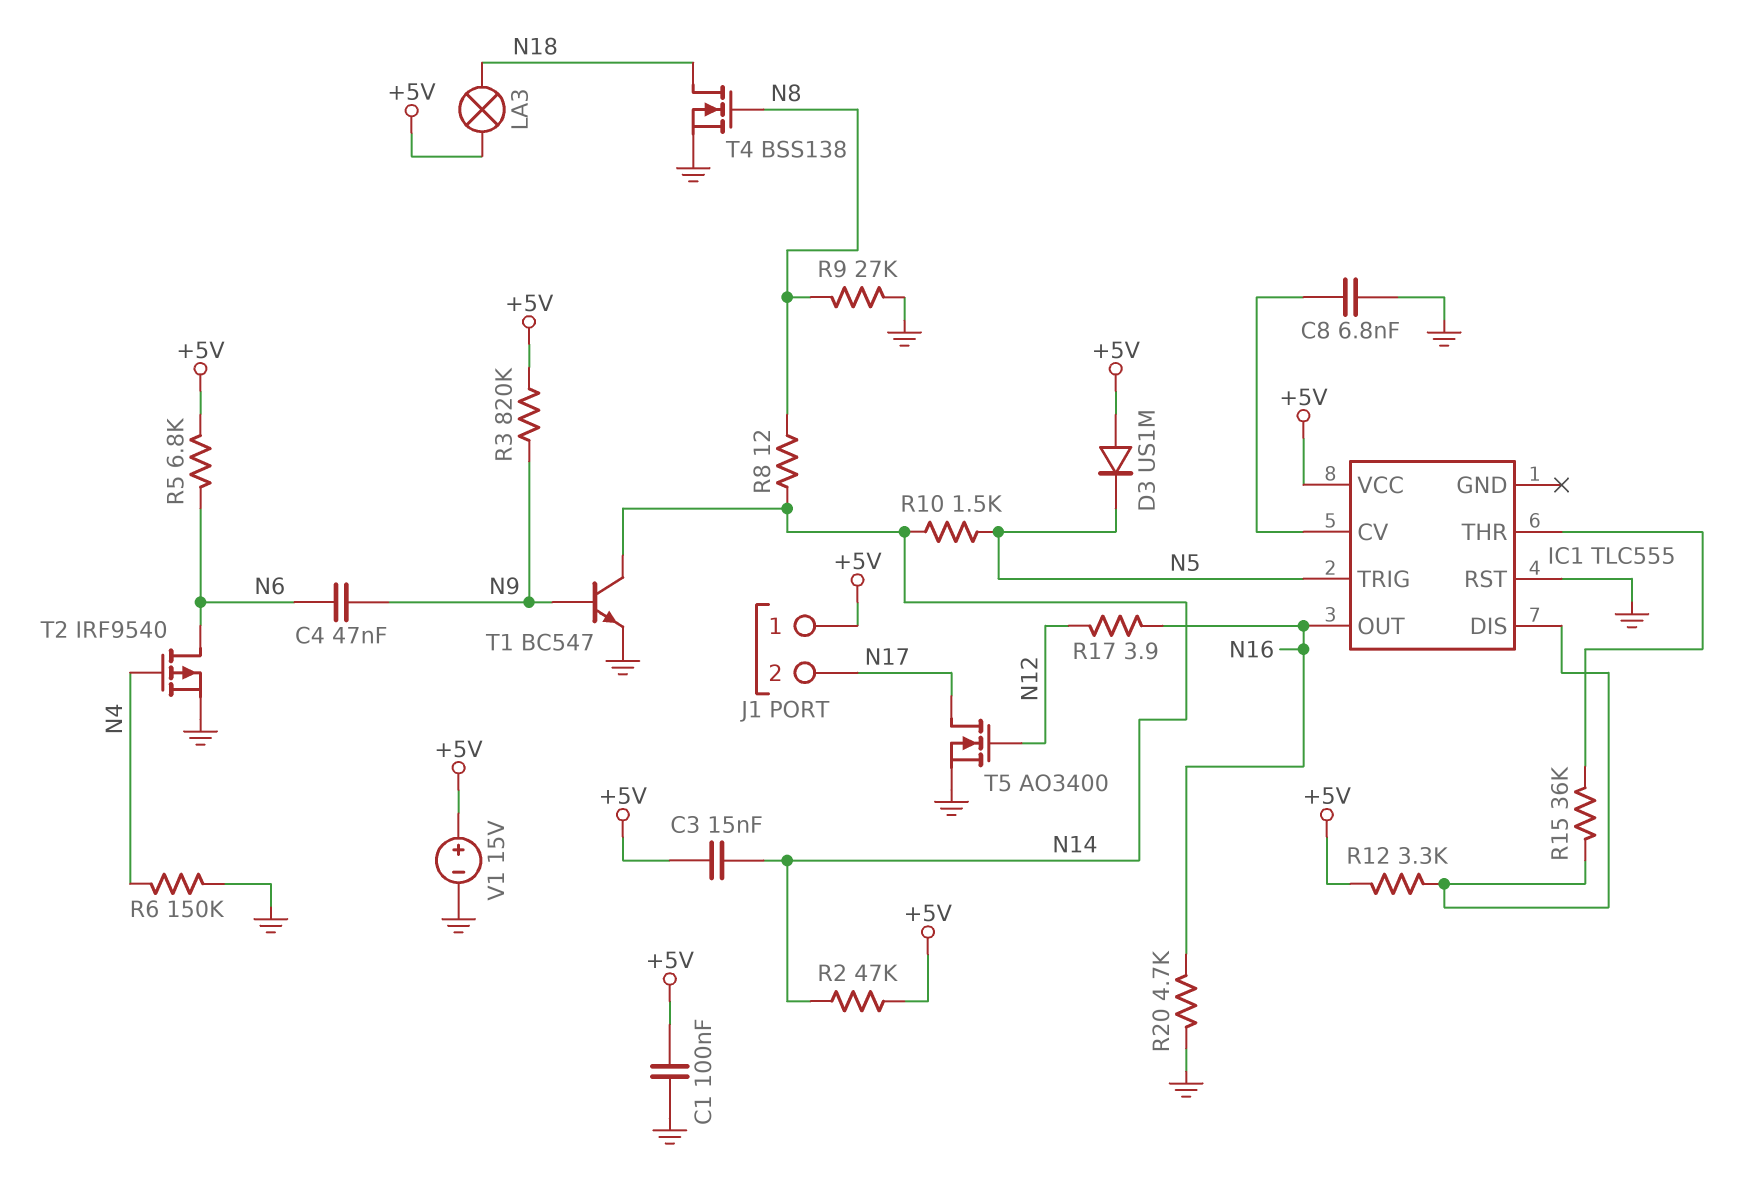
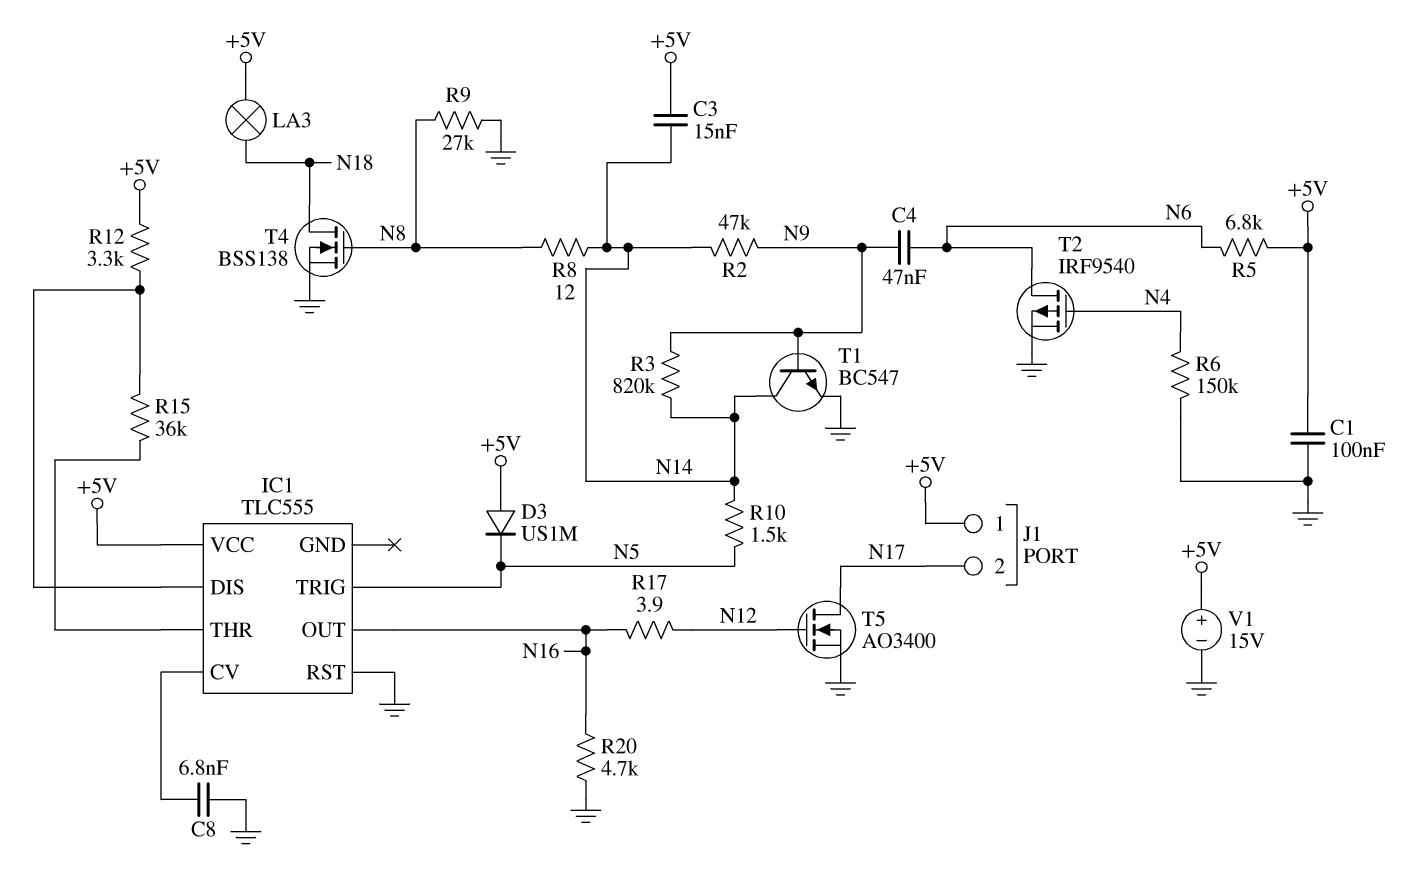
R2: 47k (+5V, N14) -> 47k (N9, N14)
R3: 820k (+5V, N9) -> 820k (N9, N14)

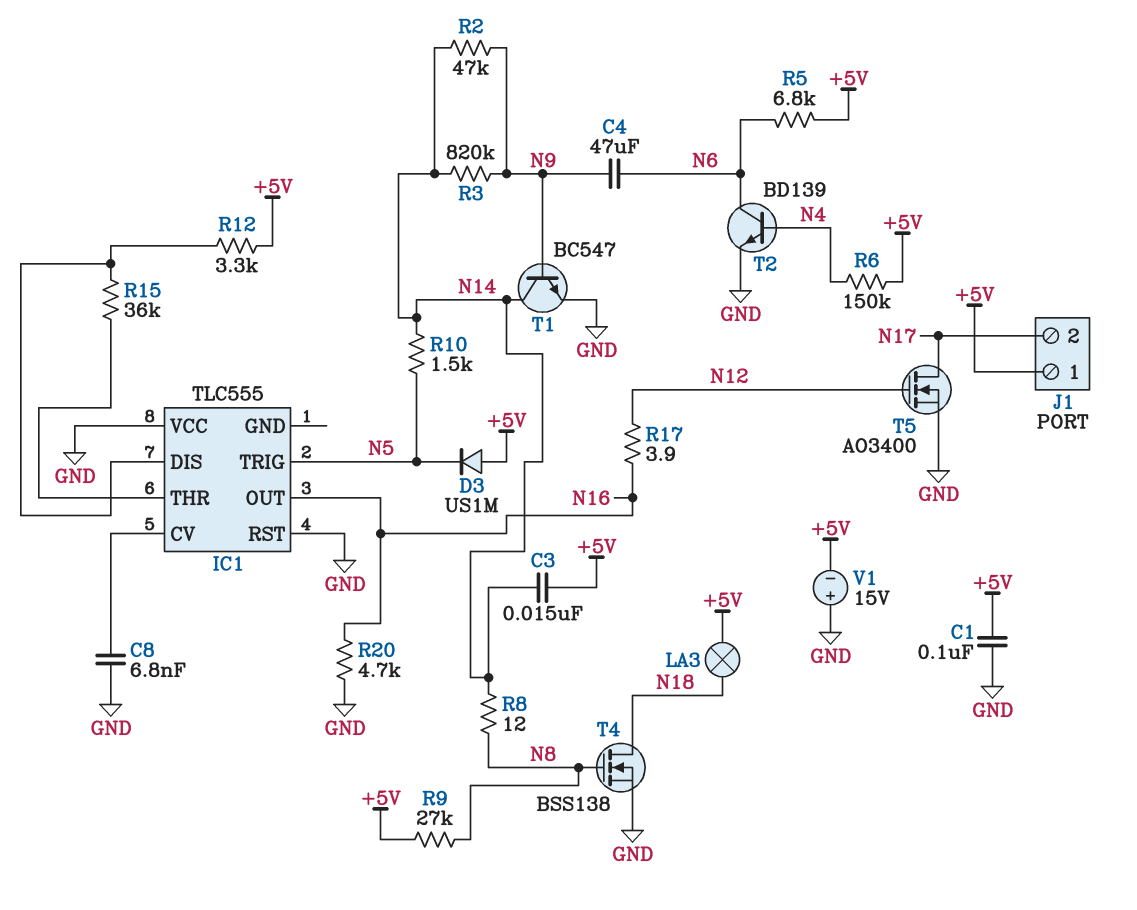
C4: 47nF (N6, N9) -> 47uF (N6, N9)
IC1 pin VCC: +5V -> GND
R6: 150k (GND, N4) -> 150k (+5V, N4)
R9: 27k (GND, N8) -> 27k (+5V, N8)
T2: PMOS IRF9540 (G N4, D N6, S GND) -> NPN BD139 (B N4, C N6, E GND)
V1: 15V (plus +5V, minus GND) -> 15V (plus GND, minus +5V)

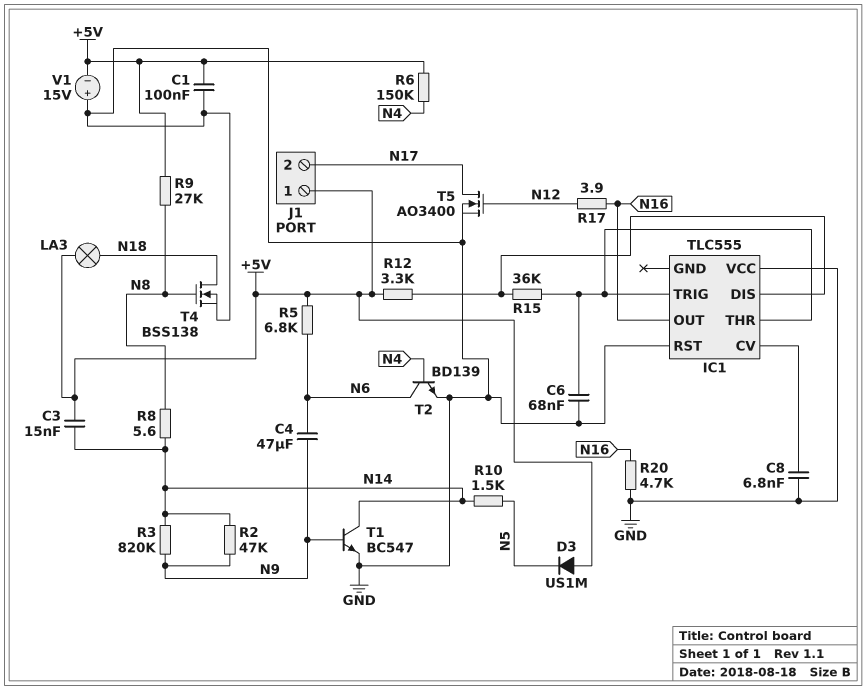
C6: none -> 68nF (GND, IC1/THR)
IC1 pin TRIG: N5 -> IC1/THR
R8: 12 (N8, N14) -> 5.6 (N8, N14)

